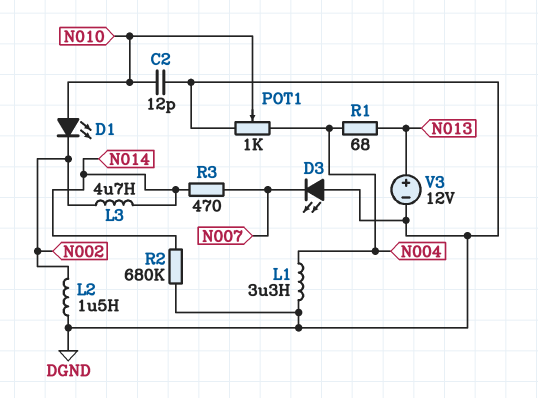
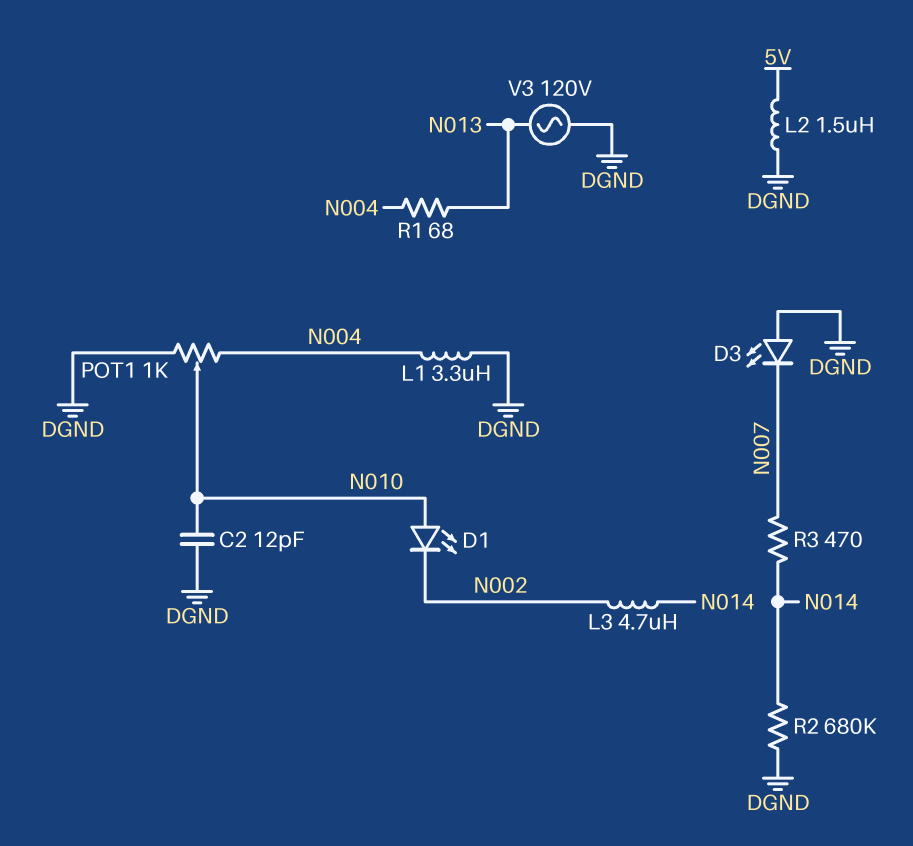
L2: 1.5uH (DGND, N002) -> 1.5uH (5V, DGND)
V3: 12V (plus N013, minus DGND) -> AC 120V (DGND, N013)

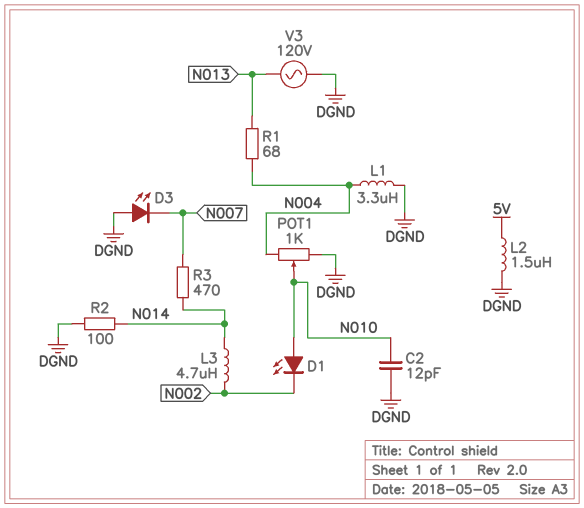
R2: 680k (DGND, N014) -> 100 (DGND, N014)

